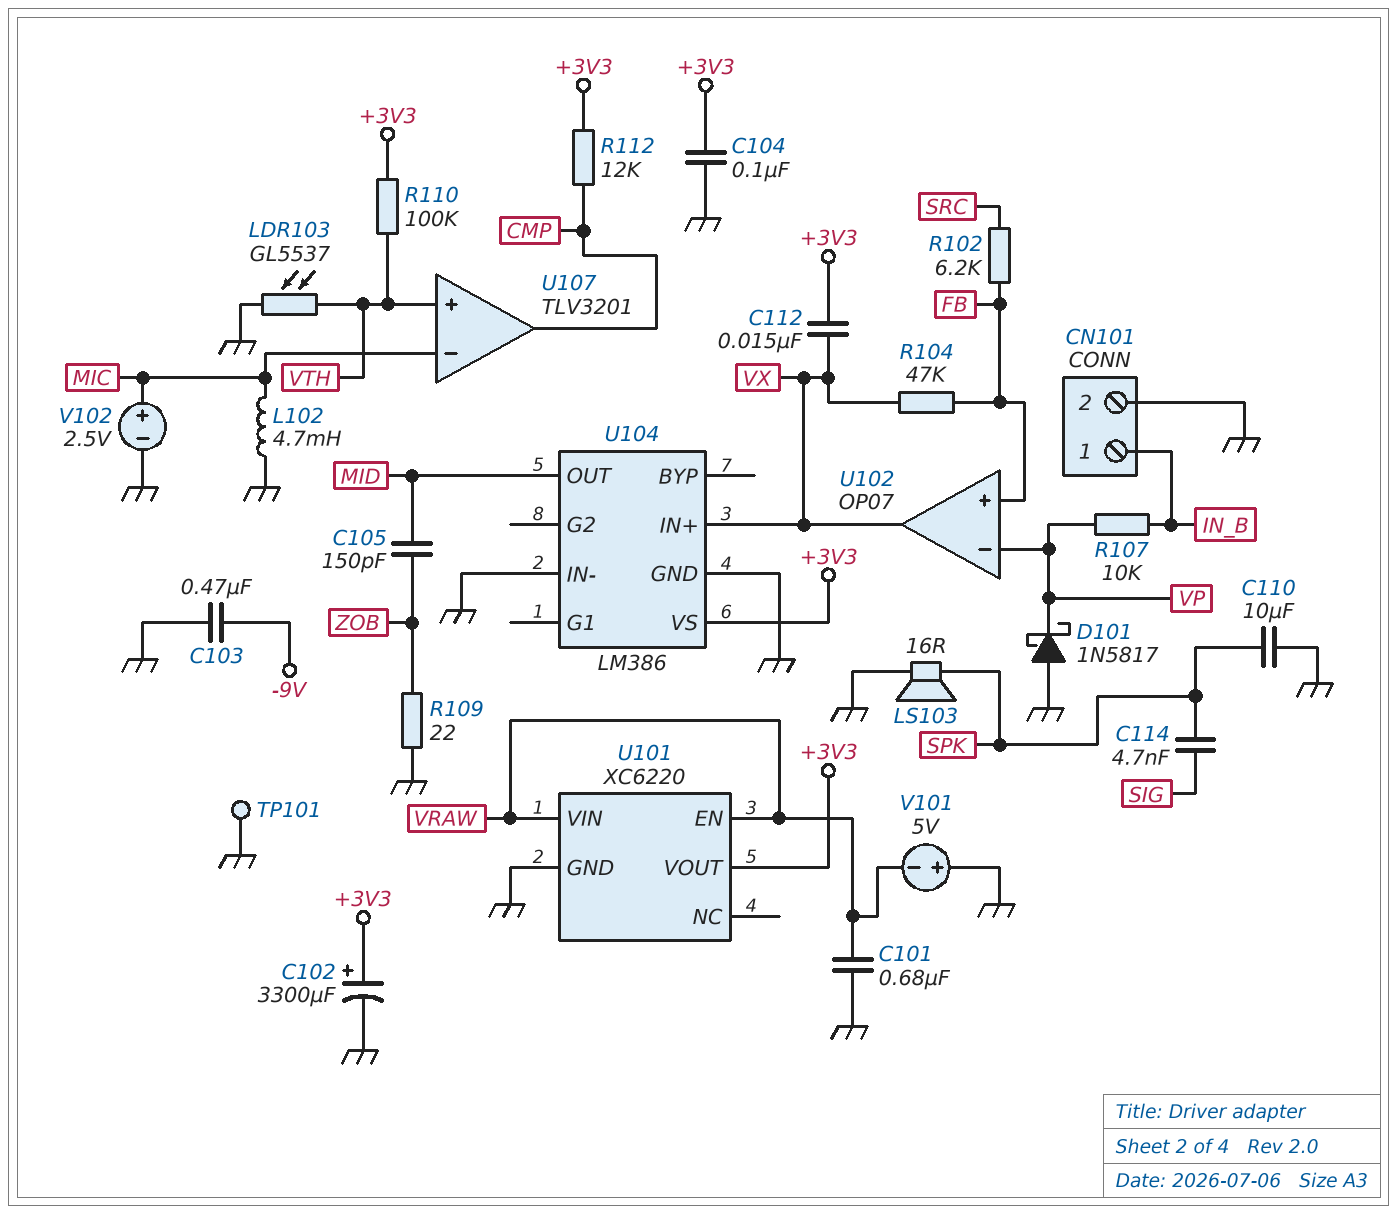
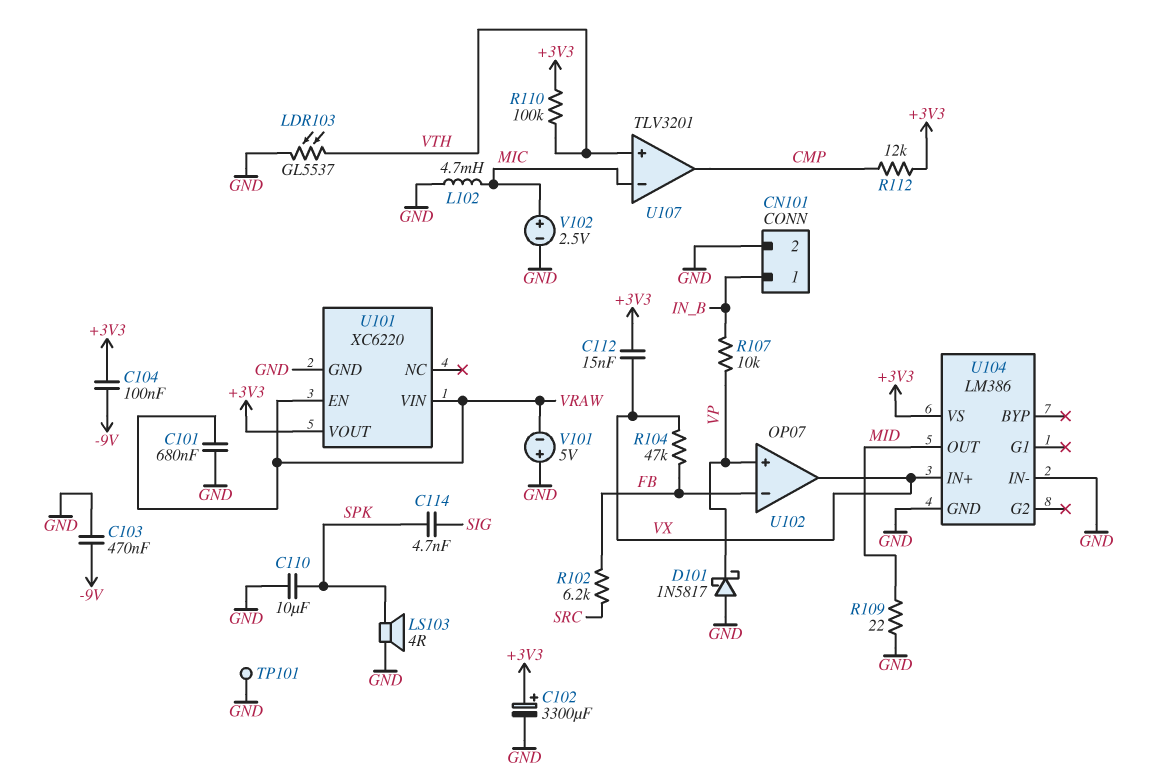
C104: 100nF (+3V3, GND) -> 100nF (+3V3, -9V)
C105: 150pF (MID, ZOB) -> none
LS103: speaker 16R (GND, SPK) -> speaker 4R (GND, SPK)
R109: 22 (GND, ZOB) -> 22 (GND, MID)
U102 pin in+: FB -> VP
U102 pin in-: VP -> FB

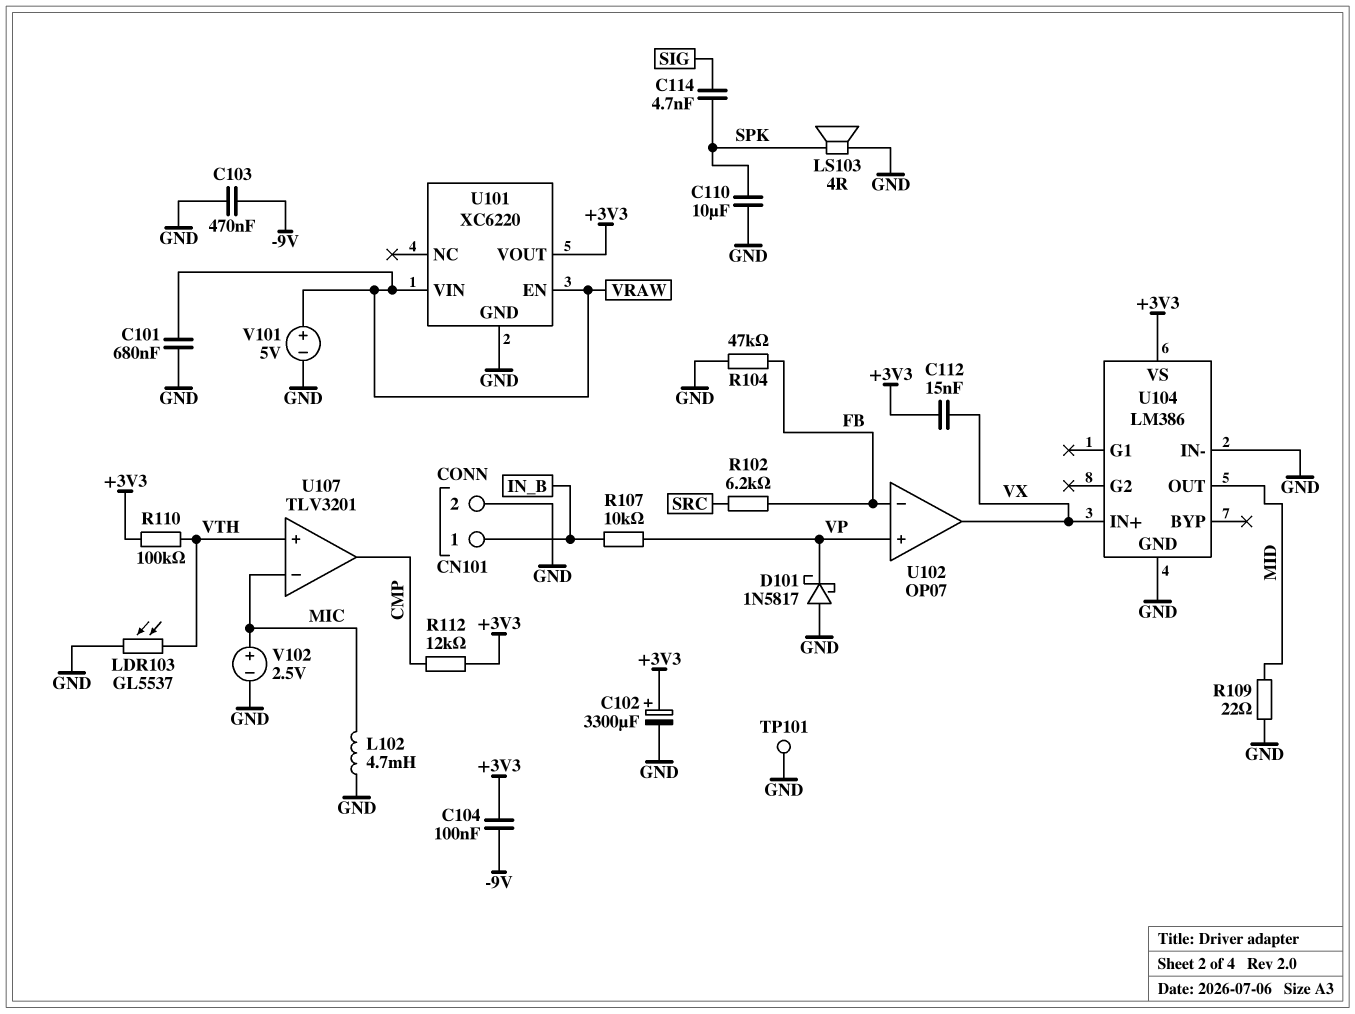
R104: 47k (FB, VX) -> 47k (FB, GND)
V101: 5V (plus GND, minus VRAW) -> 5V (plus VRAW, minus GND)

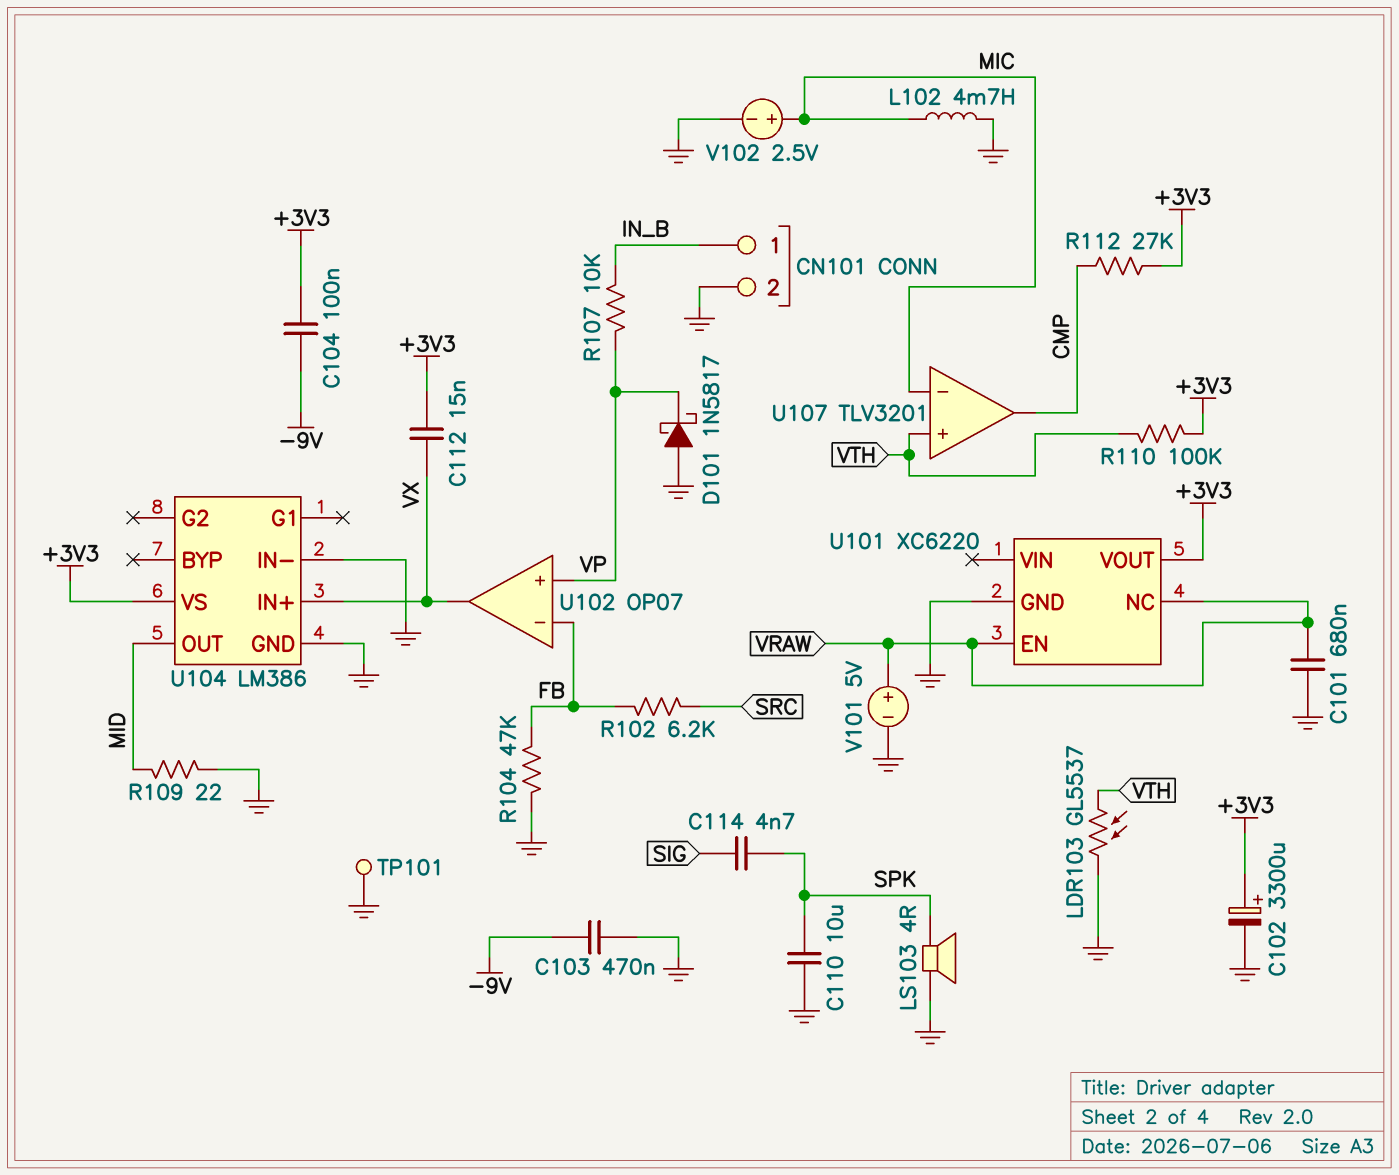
R112: 12k (+3V3, CMP) -> 27k (+3V3, CMP)
U101 pin NC: none -> VRAW
U101 pin VIN: VRAW -> none

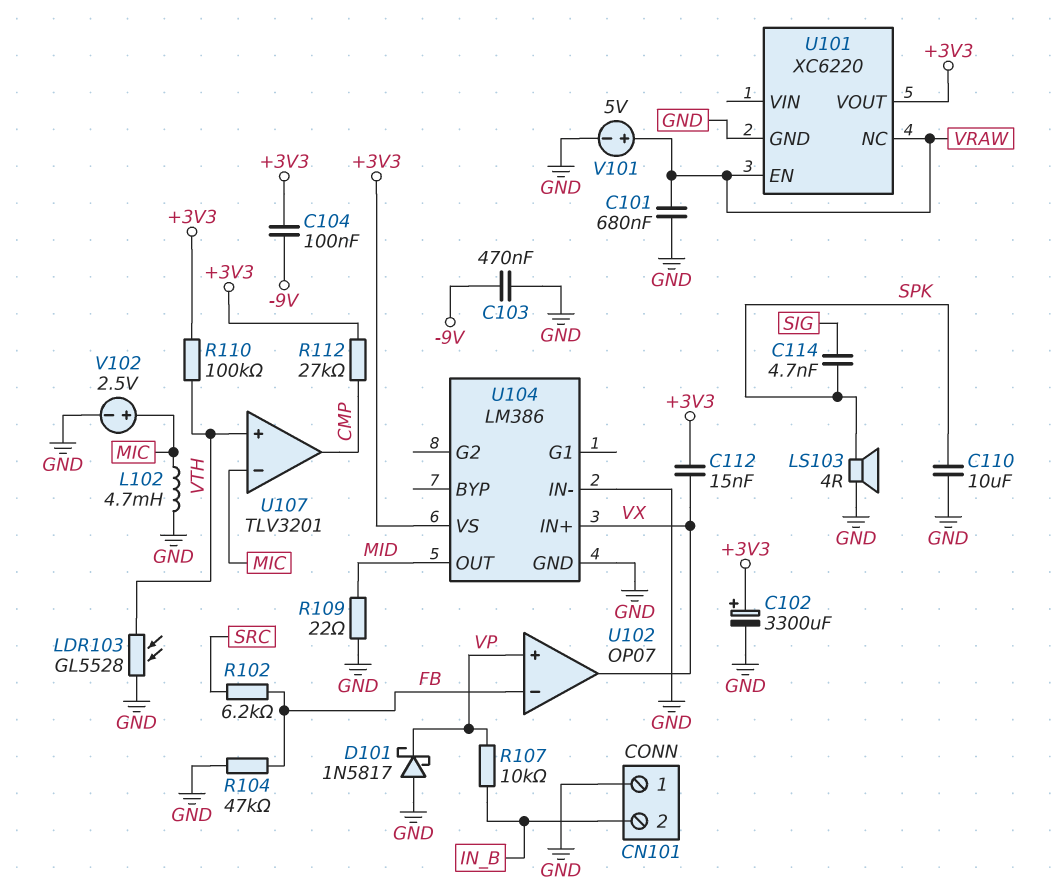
CN101 pin 1: IN_B -> GND
CN101 pin 2: GND -> IN_B
LDR103: GL5537 (GND, VTH) -> GL5528 (GND, VTH)
TP101: test point (GND) -> none

